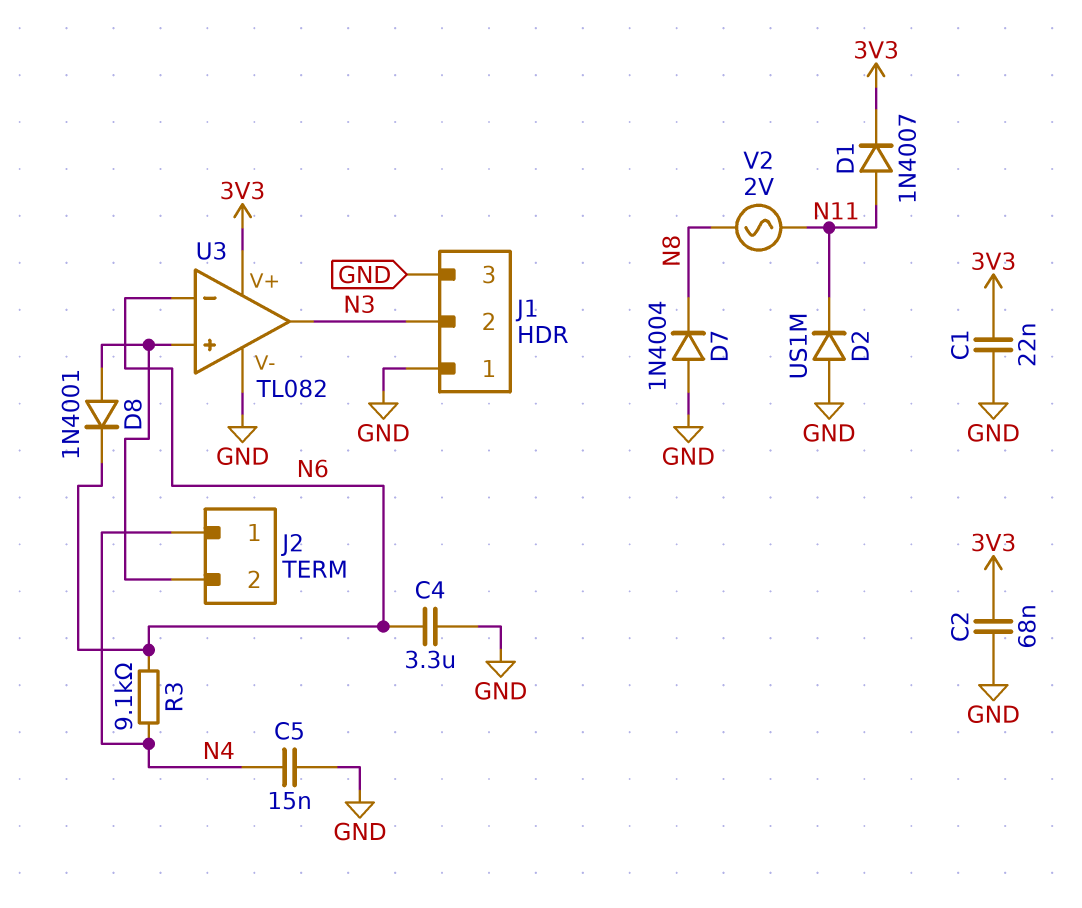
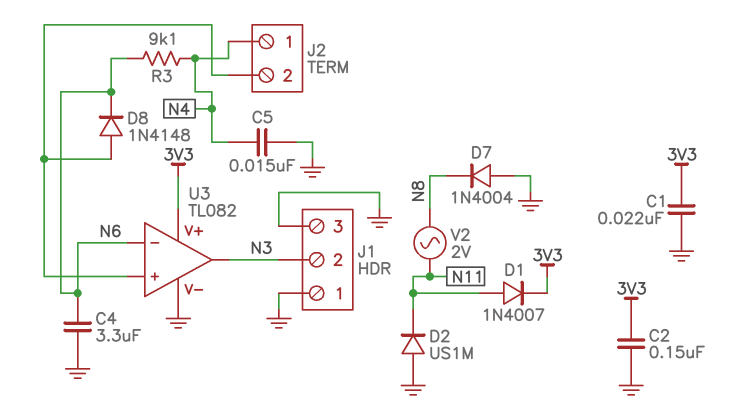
C2: 68nF (3V3, GND) -> 150nF (3V3, GND)
D8: diode 1N4001 (A J2/2, K N6) -> diode 1N4148 (A J2/2, K N6)

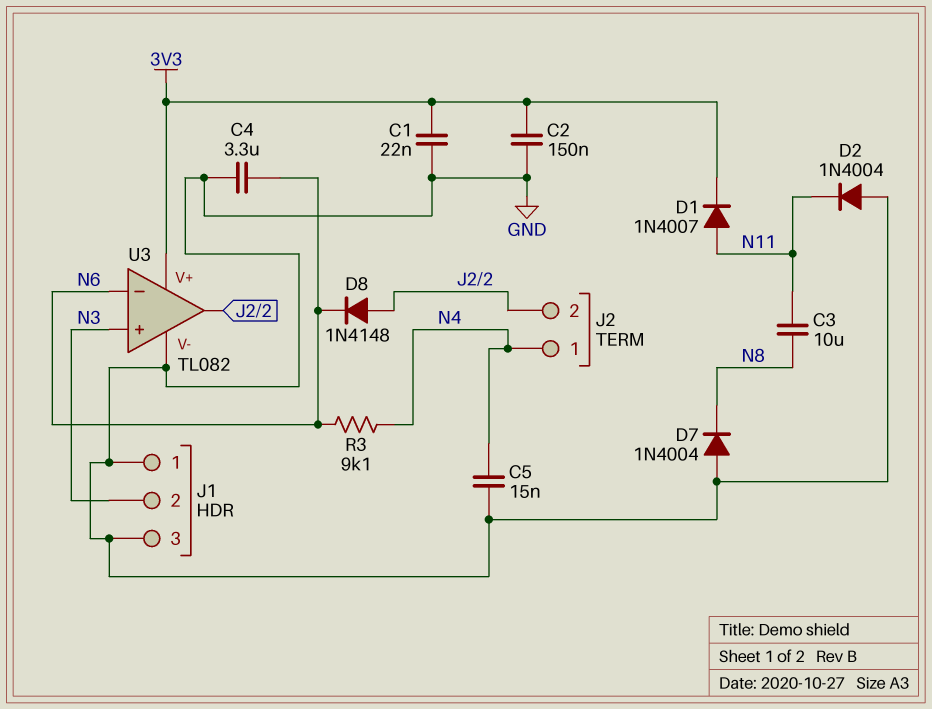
C3: none -> 10uF (N8, N11)
D2: diode US1M (A GND, K N11) -> diode 1N4004 (A GND, K N11)
U3 pin in+: J2/2 -> N3
U3 pin out: N3 -> J2/2
V2: AC 2V (N8, N11) -> none

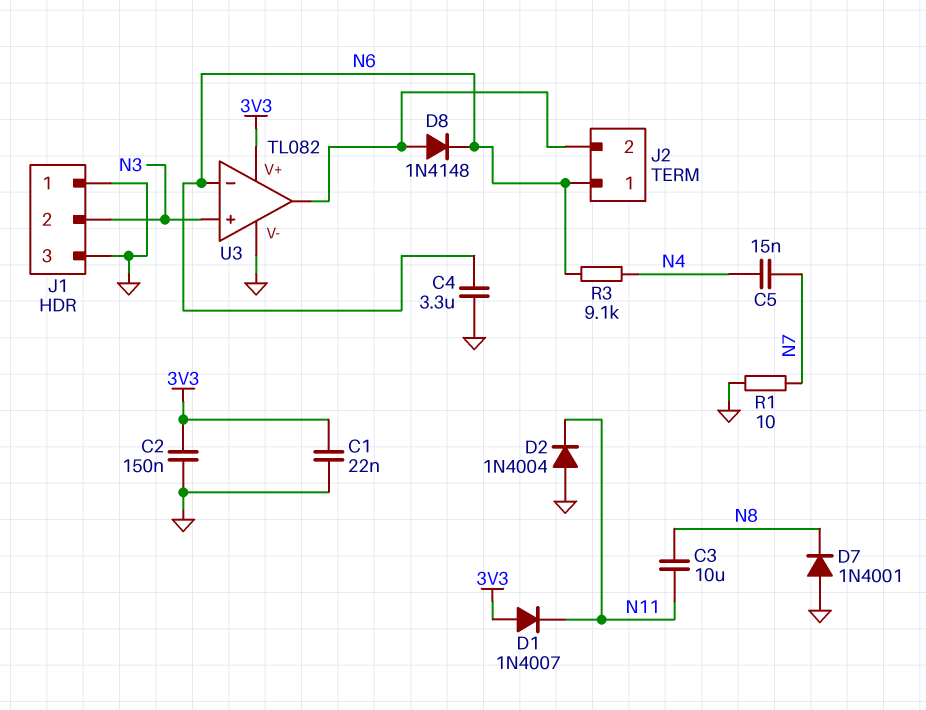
C5: 15nF (GND, N4) -> 15nF (N4, N7)
D1: diode 1N4007 (A N11, K 3V3) -> diode 1N4007 (A 3V3, K N11)
D7: diode 1N4004 (A GND, K N8) -> diode 1N4001 (A GND, K N8)
J2 pin 1: N4 -> N6
R1: none -> 10 (GND, N7)

